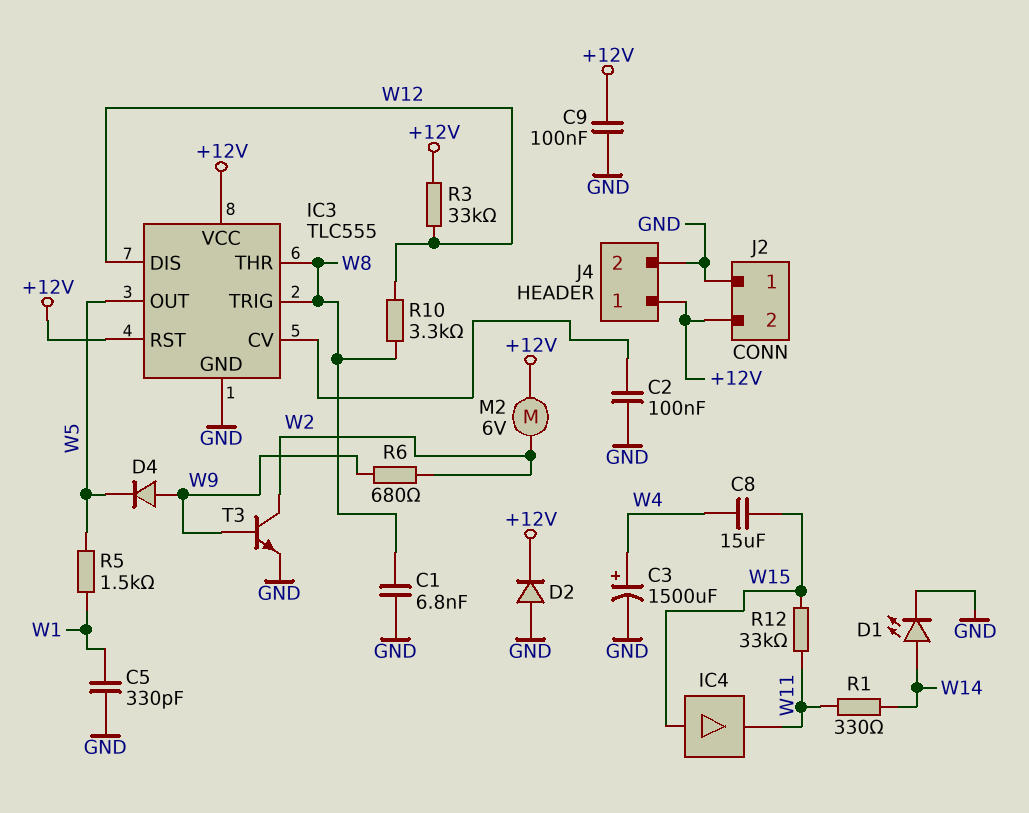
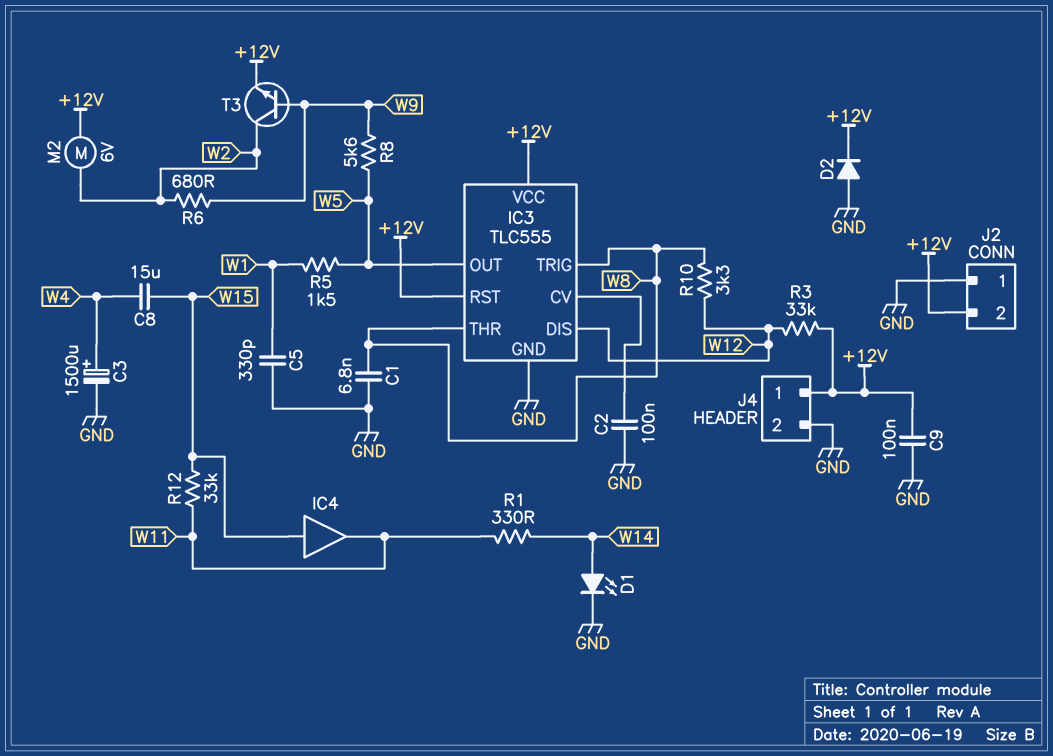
D4: diode (A W9, K W5) -> none
R8: none -> 5.6k (W5, W9)
T3: NPN (B W9, C W2, E GND) -> NPN (B W9, C W2, E +12V)

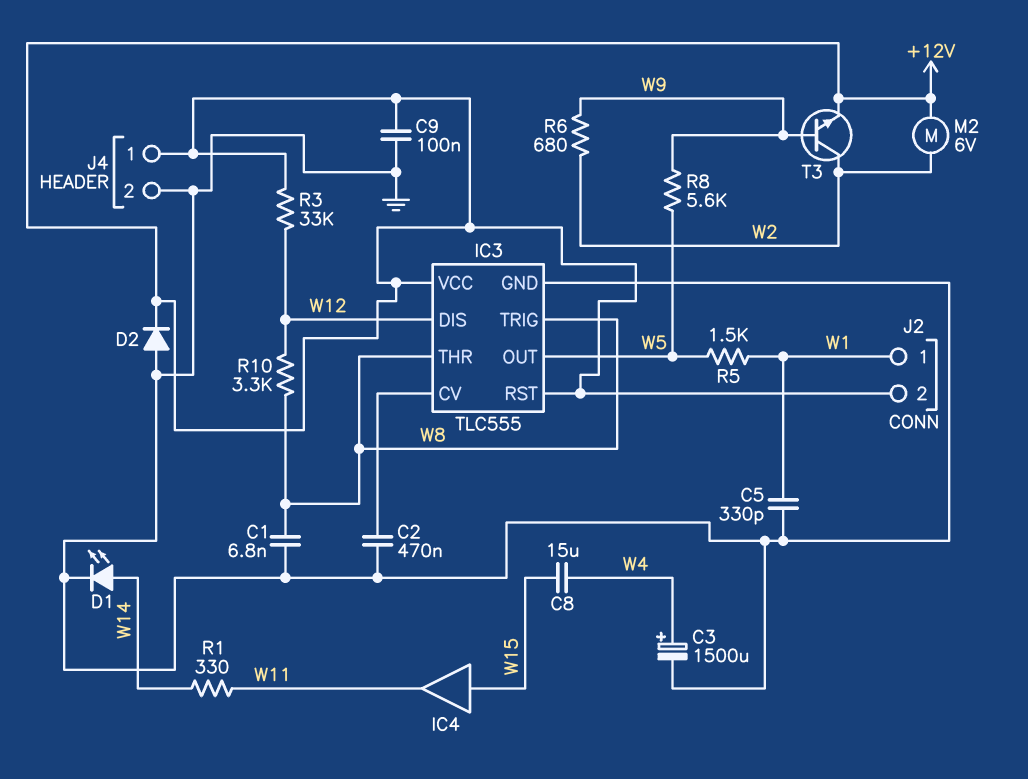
C2: 100nF (GND, IC3/CV) -> 470nF (GND, IC3/CV)
J2 pin 1: GND -> W1
R12: 33k (W11, W15) -> none

